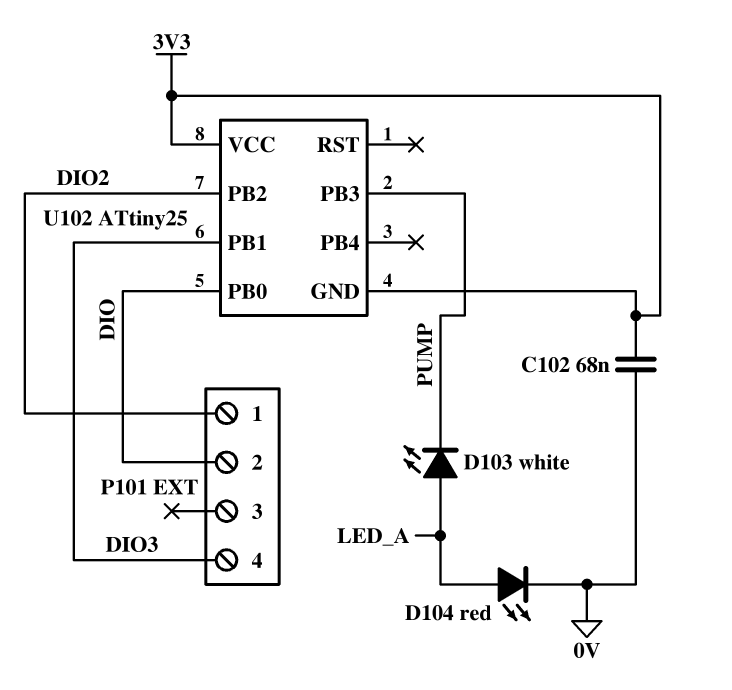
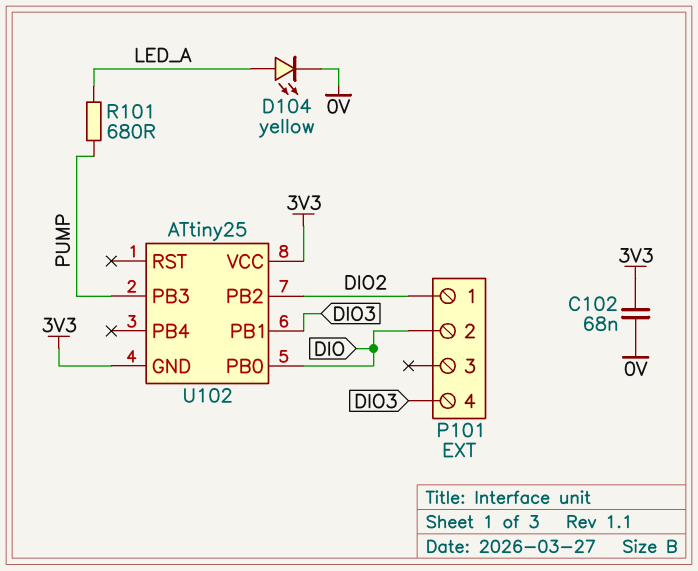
D103: LED white (A LED_A, K PUMP) -> none
D104: LED red (A LED_A, K 0V) -> LED yellow (A LED_A, K 0V)
R101: none -> 680 (LED_A, PUMP)

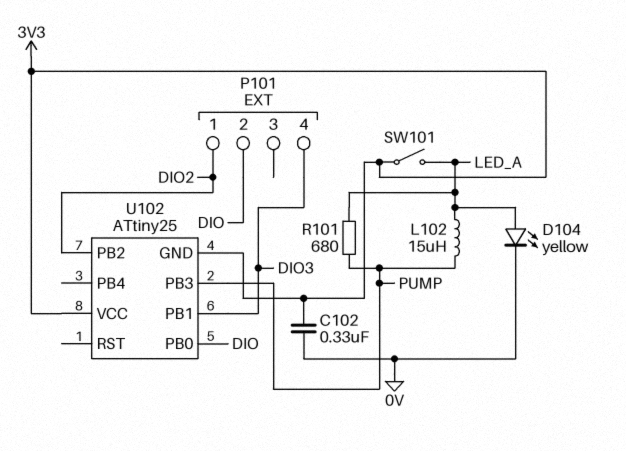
C102: 68nF (0V, 3V3) -> 330nF (0V, 3V3)
L102: none -> 15uH (LED_A, PUMP)
SW101: none -> switch (3V3, LED_A)

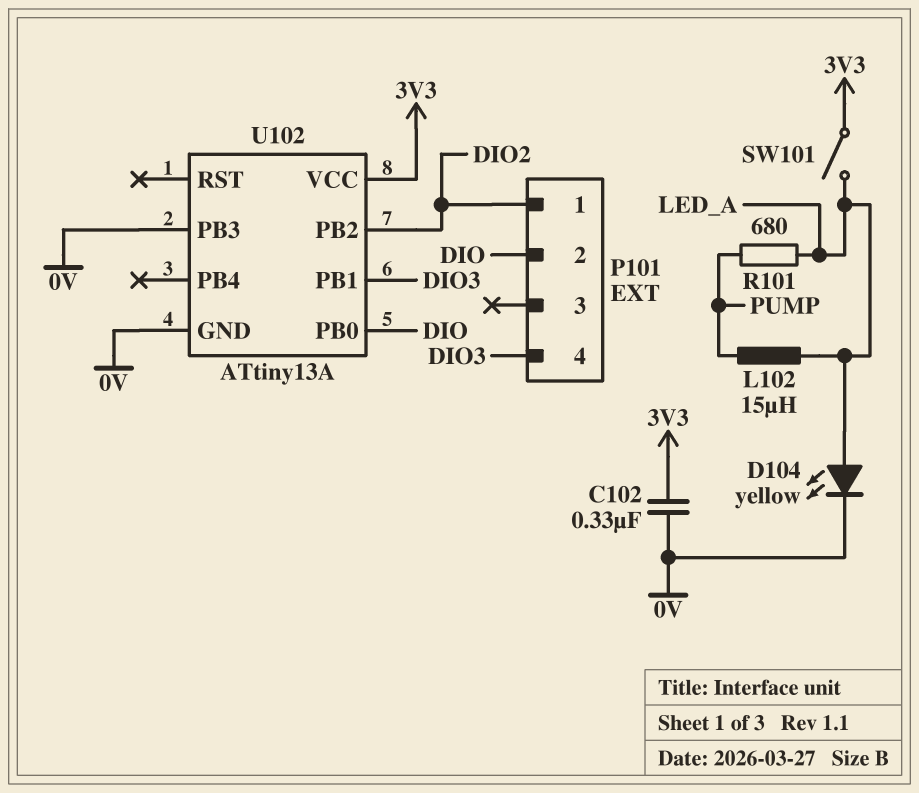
U102: ATtiny25 -> ATtiny13A
U102 pin GND: 3V3 -> 0V
U102 pin PB3: PUMP -> 0V

